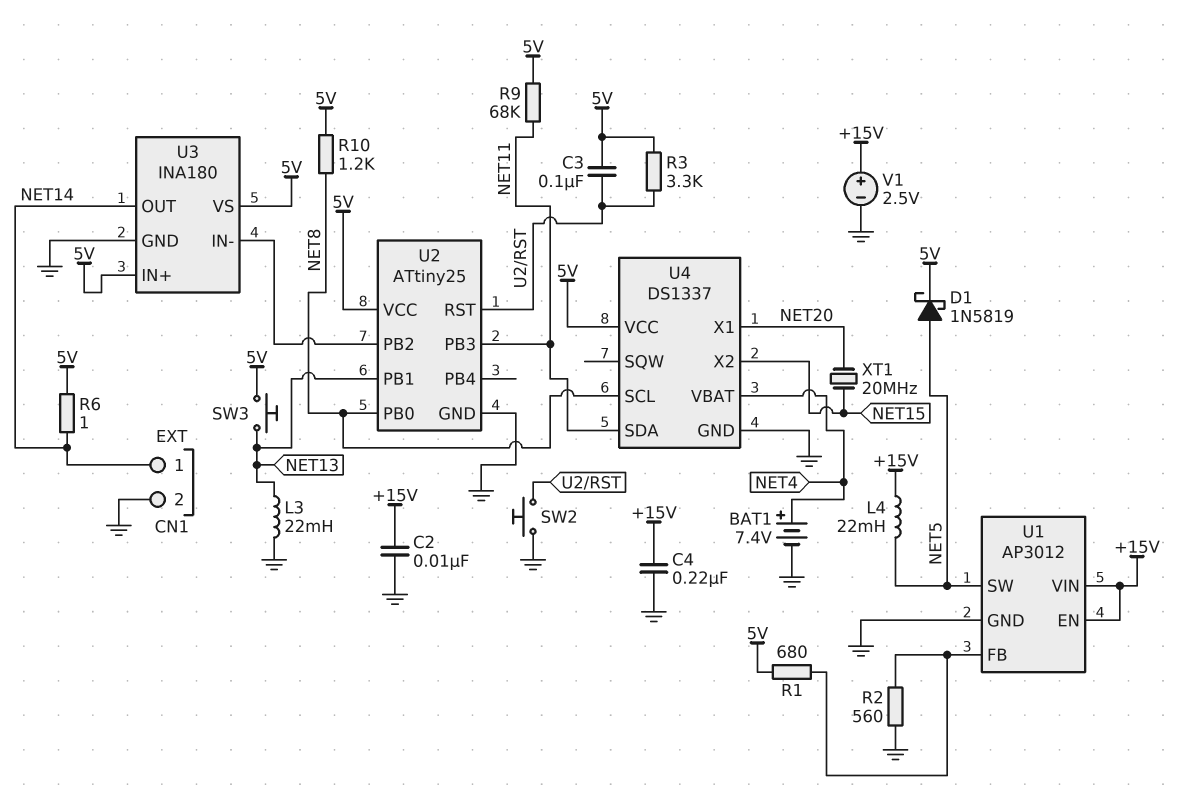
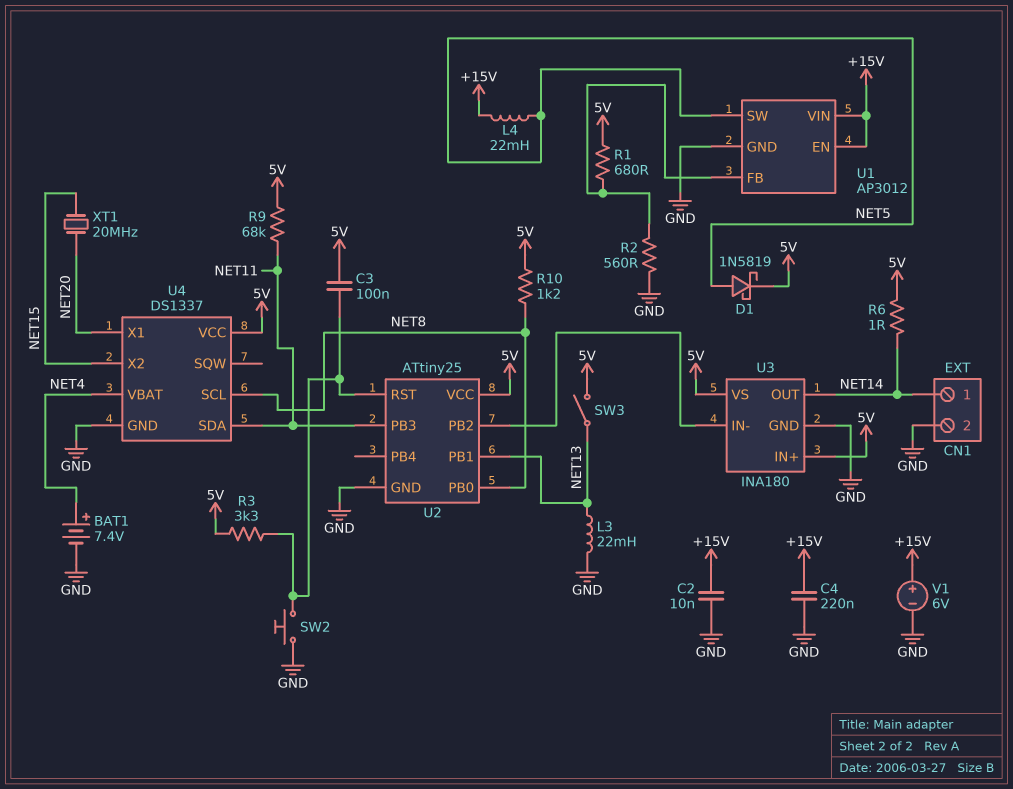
SW3: button (5V, NET13) -> switch (5V, NET13)
V1: 2.5V (plus +15V, minus GND) -> 6V (plus +15V, minus GND)

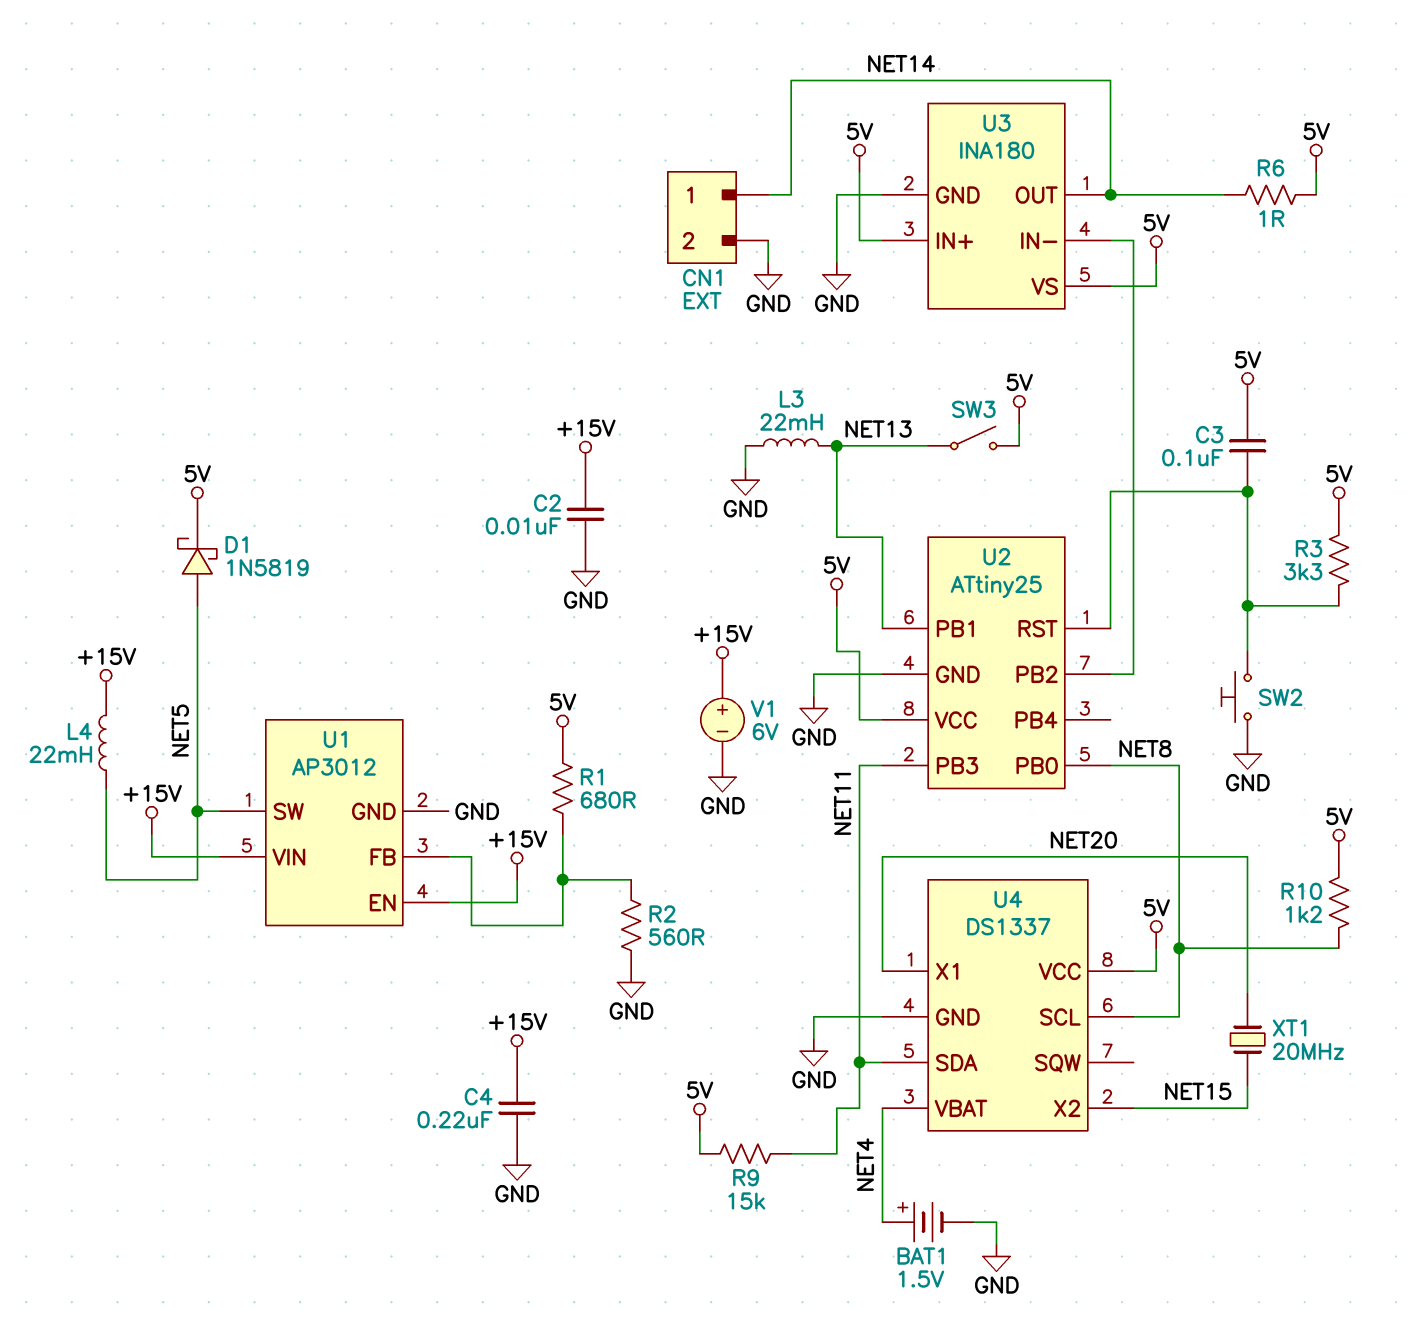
BAT1: 7.4V (plus NET4, minus GND) -> 1.5V (plus NET4, minus GND)
R9: 68k (5V, NET11) -> 15k (5V, NET11)

